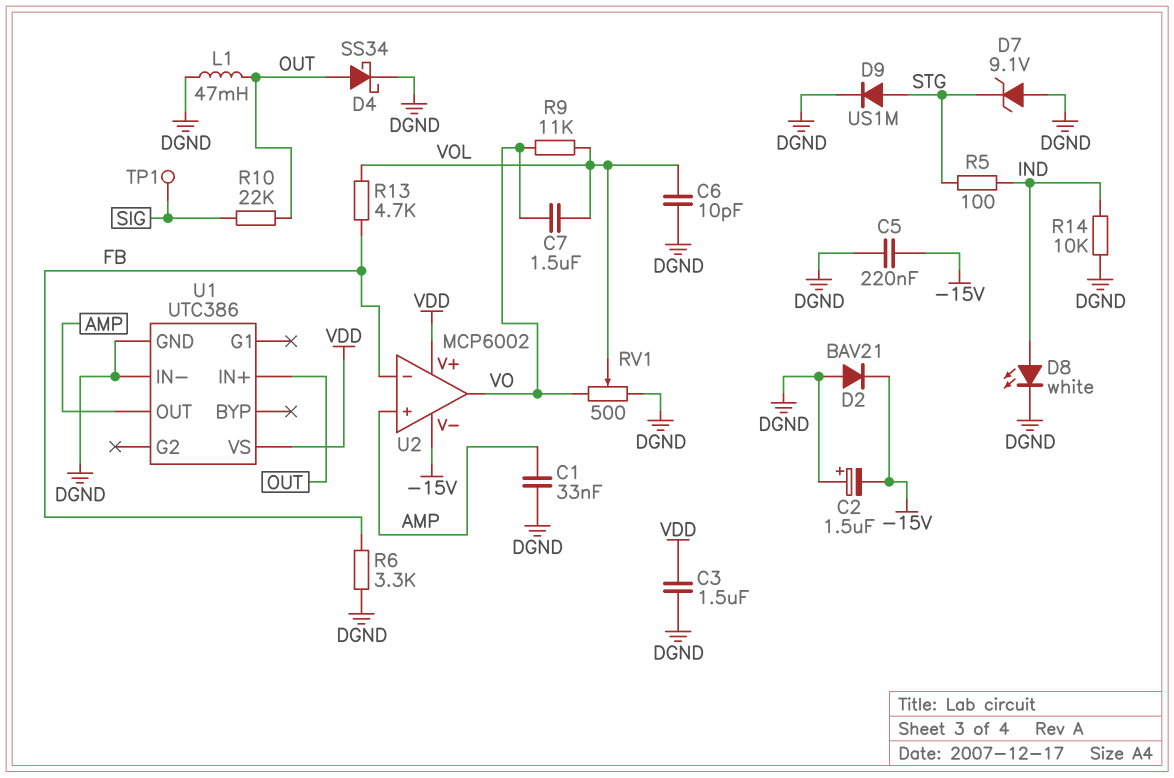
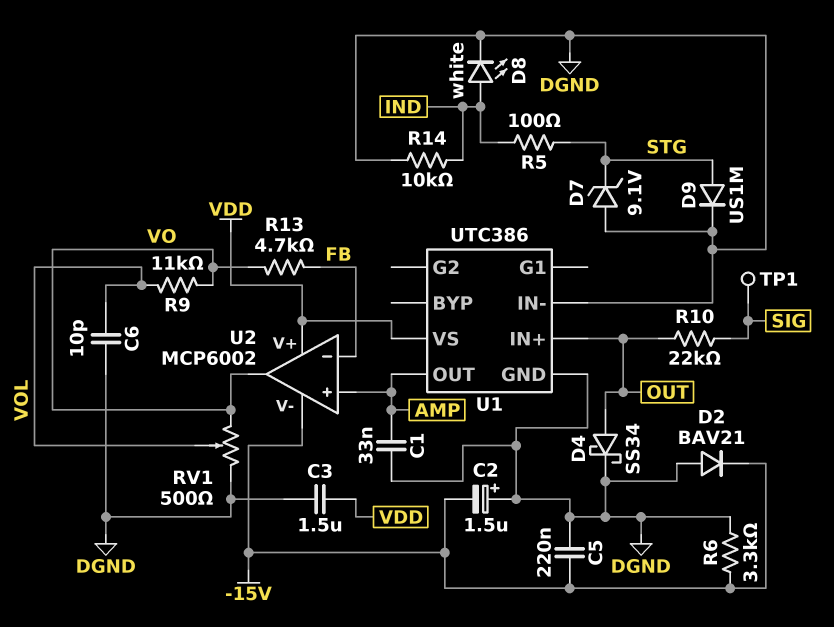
C7: 1.5uF (VO, VOL) -> none
L1: 47mH (DGND, OUT) -> none
R6: 3.3k (DGND, FB) -> 3.3k (-15V, DGND)
R13: 4.7k (FB, VOL) -> 4.7k (FB, VO)

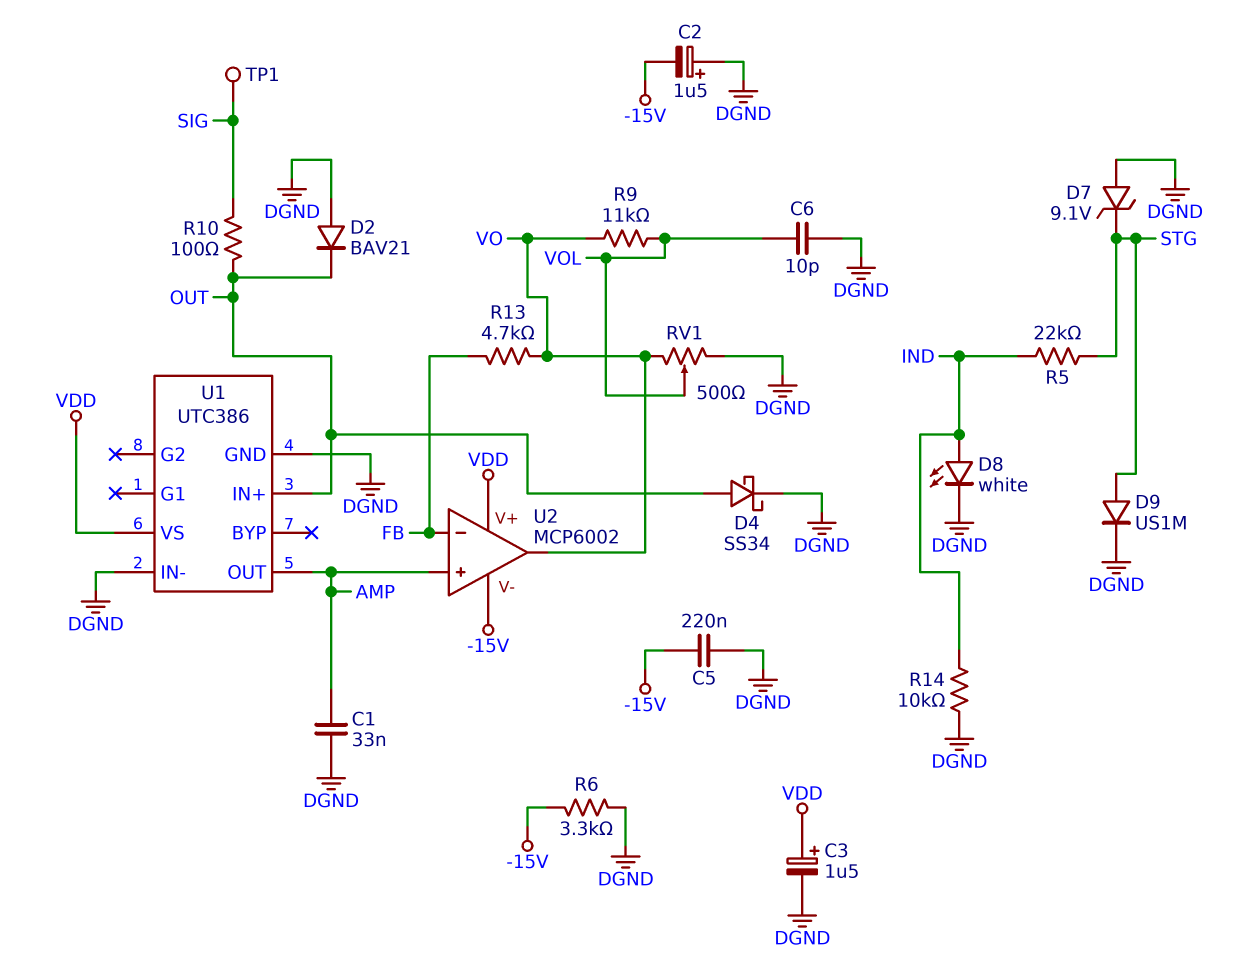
C3: 1.5uF (DGND, VDD) -> 1.5uF (plus VDD, minus DGND)
D2: diode BAV21 (A DGND, K -15V) -> diode BAV21 (A DGND, K OUT)
R5: 100 (IND, STG) -> 22k (IND, STG)
R10: 22k (OUT, SIG) -> 100 (OUT, SIG)

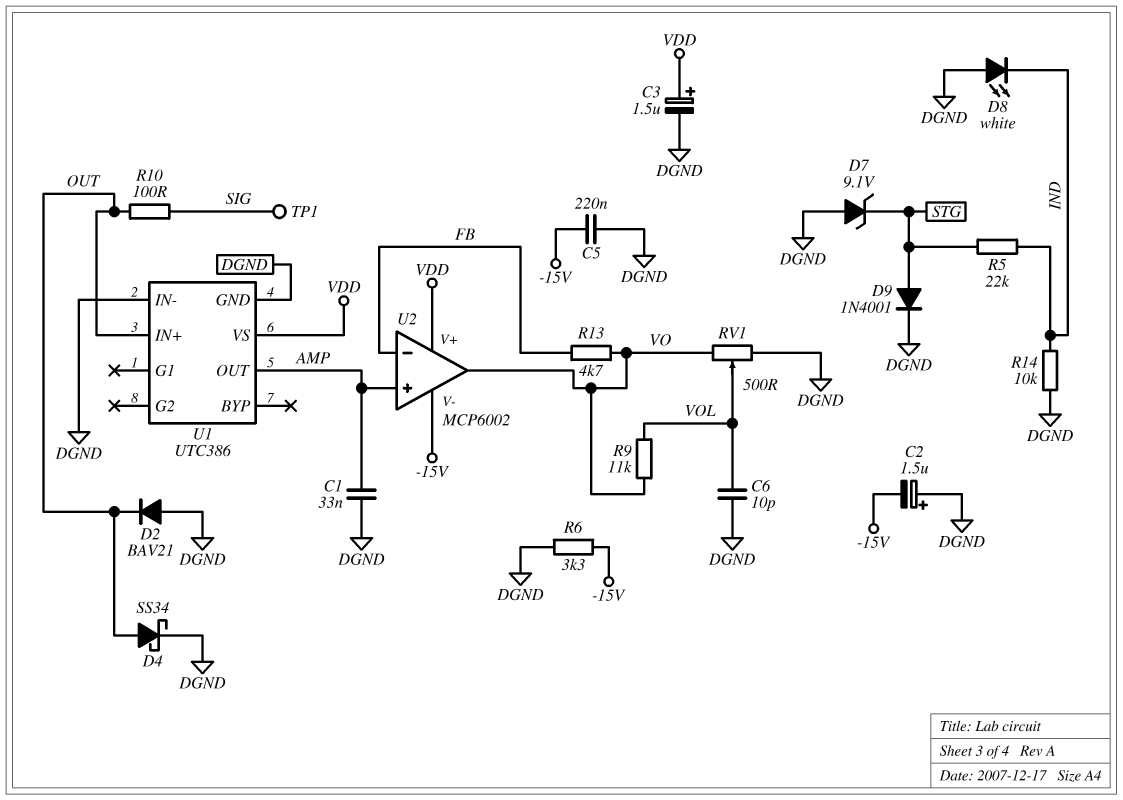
D8: LED white (A IND, K DGND) -> LED white (A DGND, K IND)
D9: diode US1M (A STG, K DGND) -> diode 1N4001 (A STG, K DGND)

